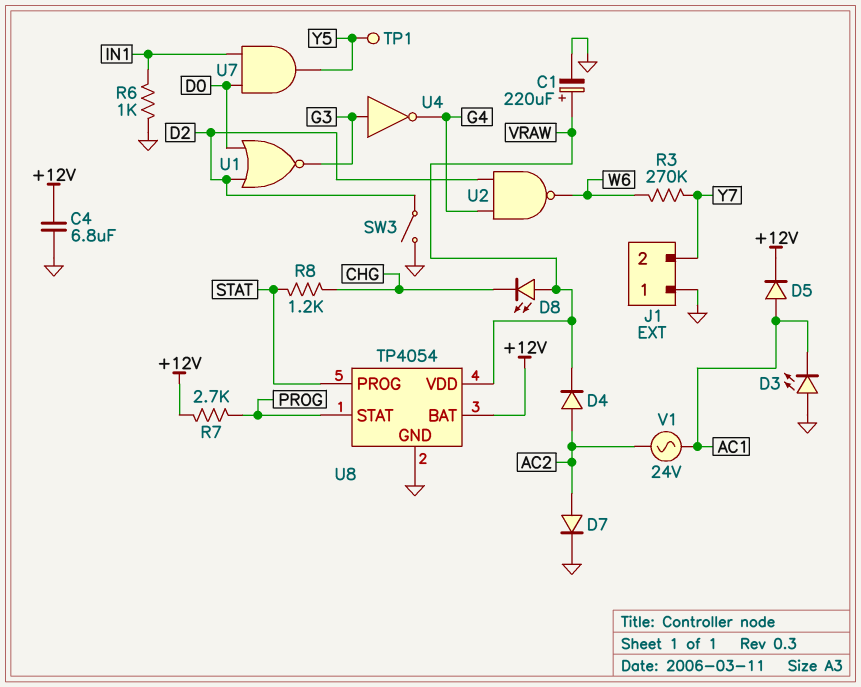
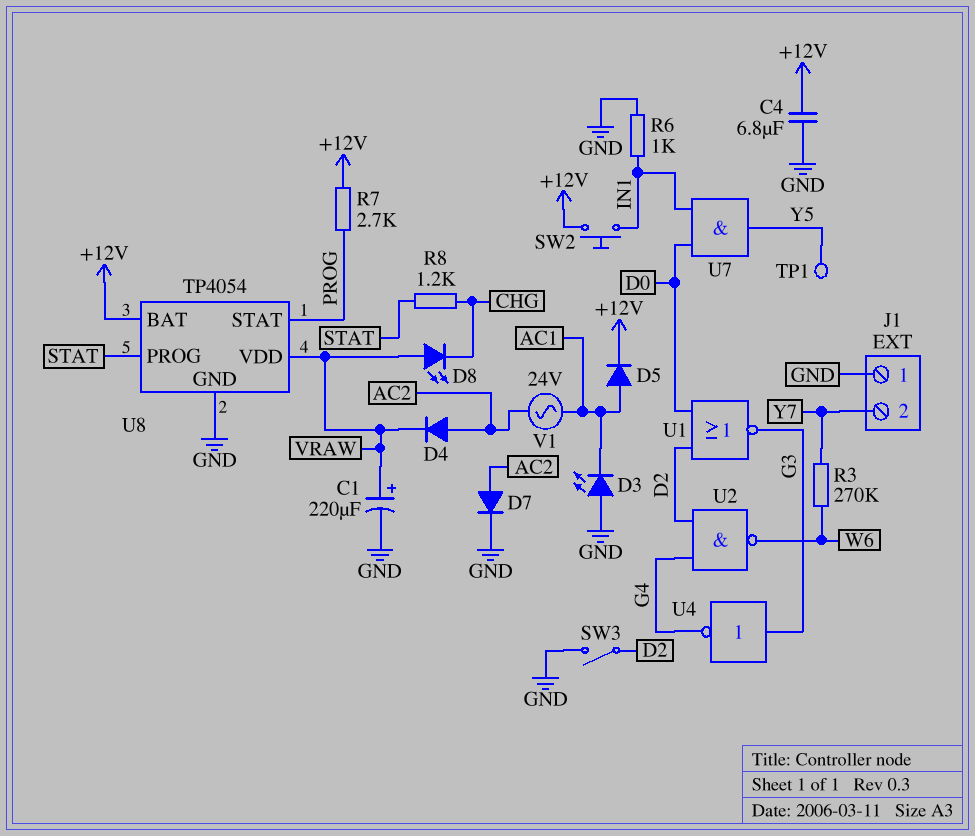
SW2: none -> button (+12V, IN1)

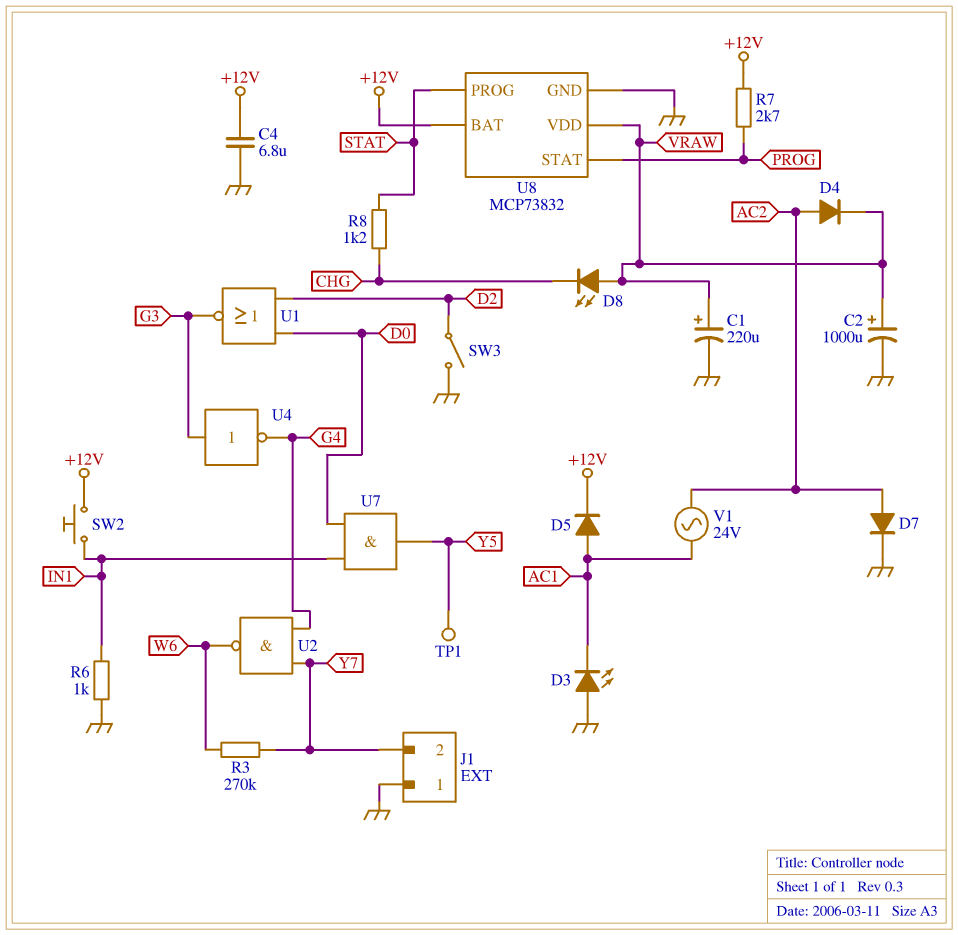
C2: none -> 1000uF (plus VRAW, minus GND)
U2: NAND (in D2, in G4, out W6) -> NAND (in G4, in Y7, out W6)
U8: TP4054 -> MCP73832

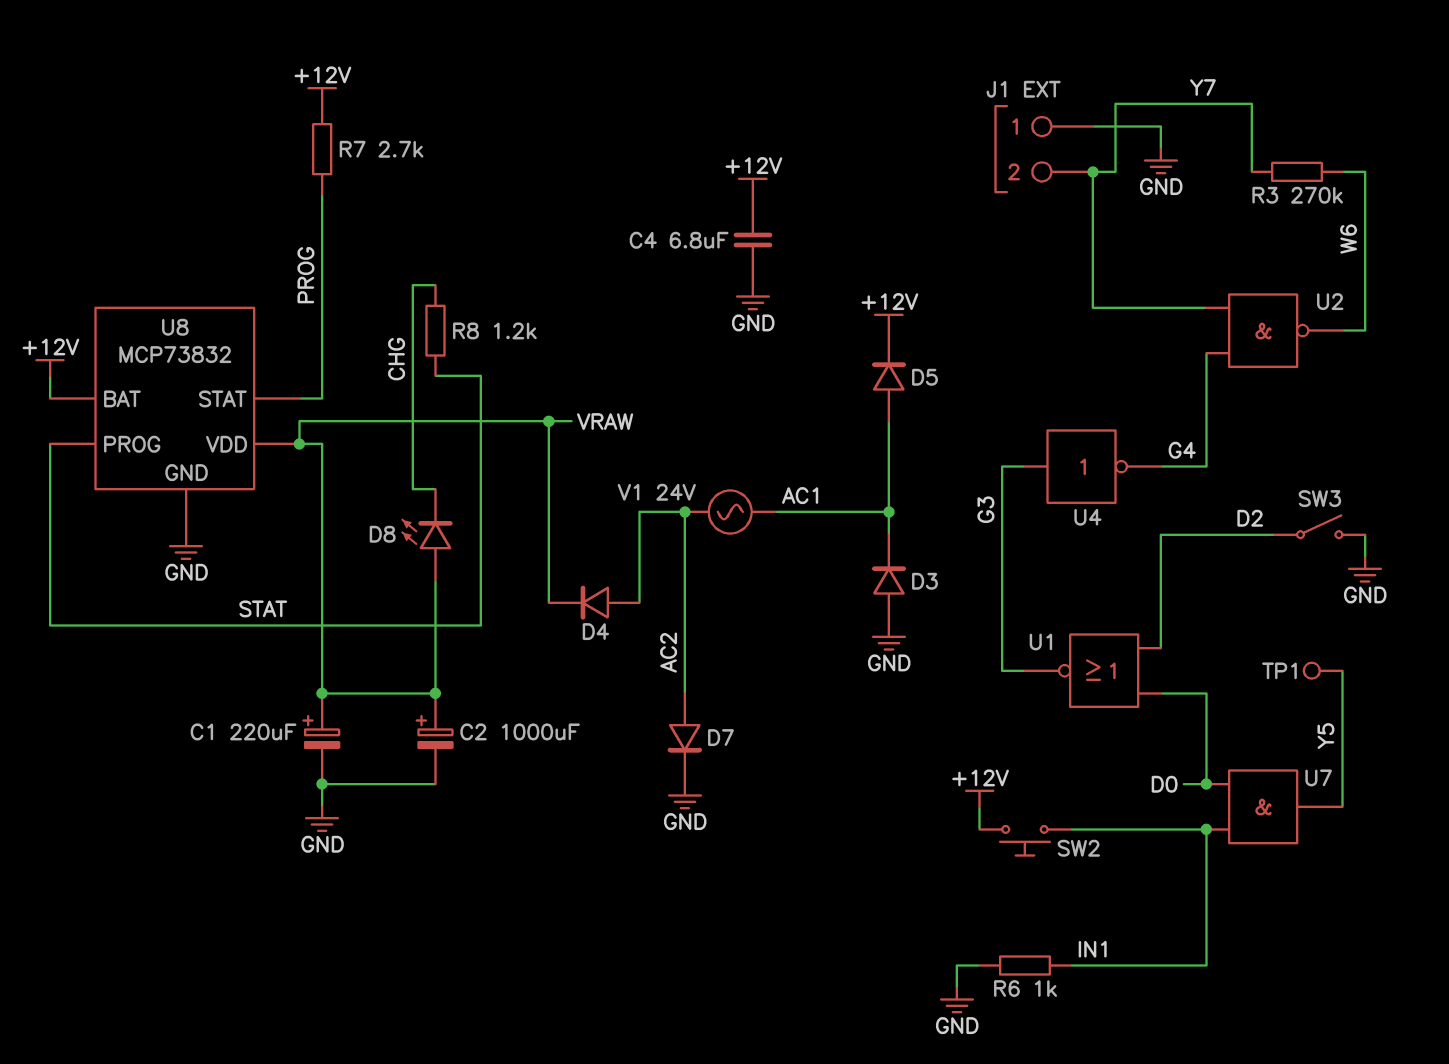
D3: LED (A GND, K AC1) -> diode (A GND, K AC1)

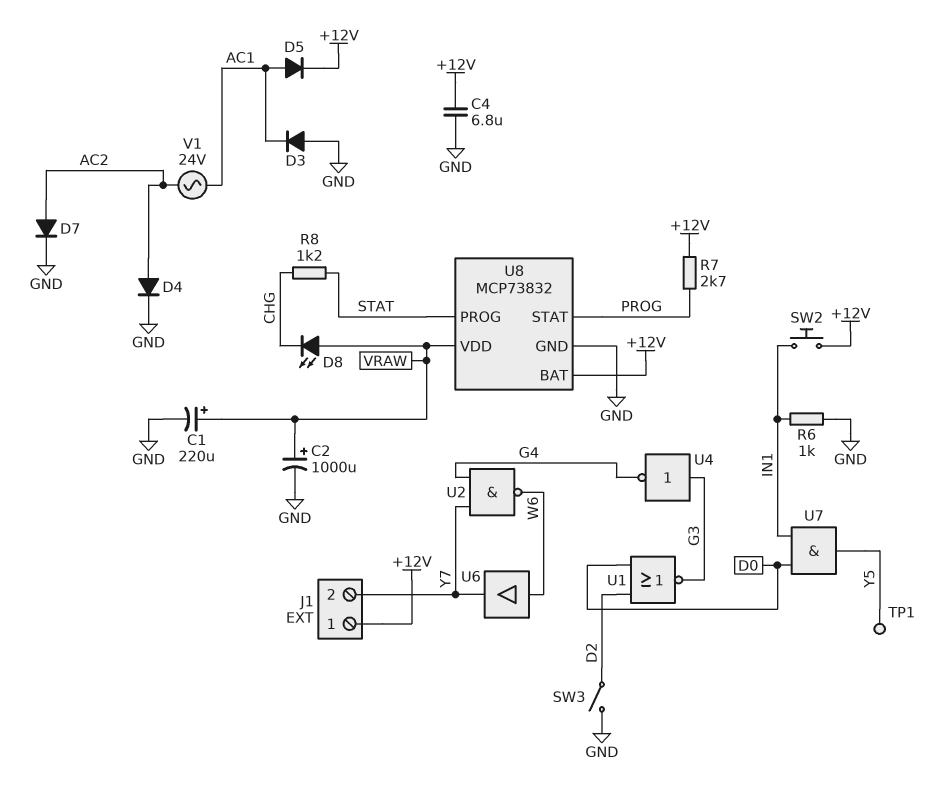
D4: diode (A AC2, K VRAW) -> diode (A AC2, K GND)
J1 pin 1: GND -> +12V
R3: 270k (W6, Y7) -> none
U6: none -> buffer (in W6, out Y7)

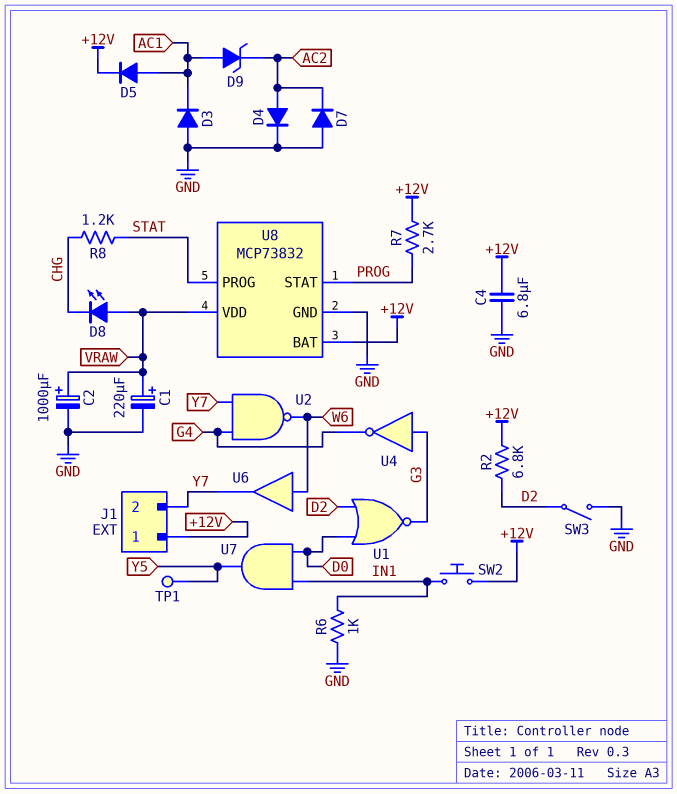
D7: diode (A AC2, K GND) -> diode (A GND, K AC2)
D9: none -> zener (A AC1, K AC2)
R2: none -> 6.8k (+12V, D2)
V1: AC 24V (AC1, AC2) -> none

